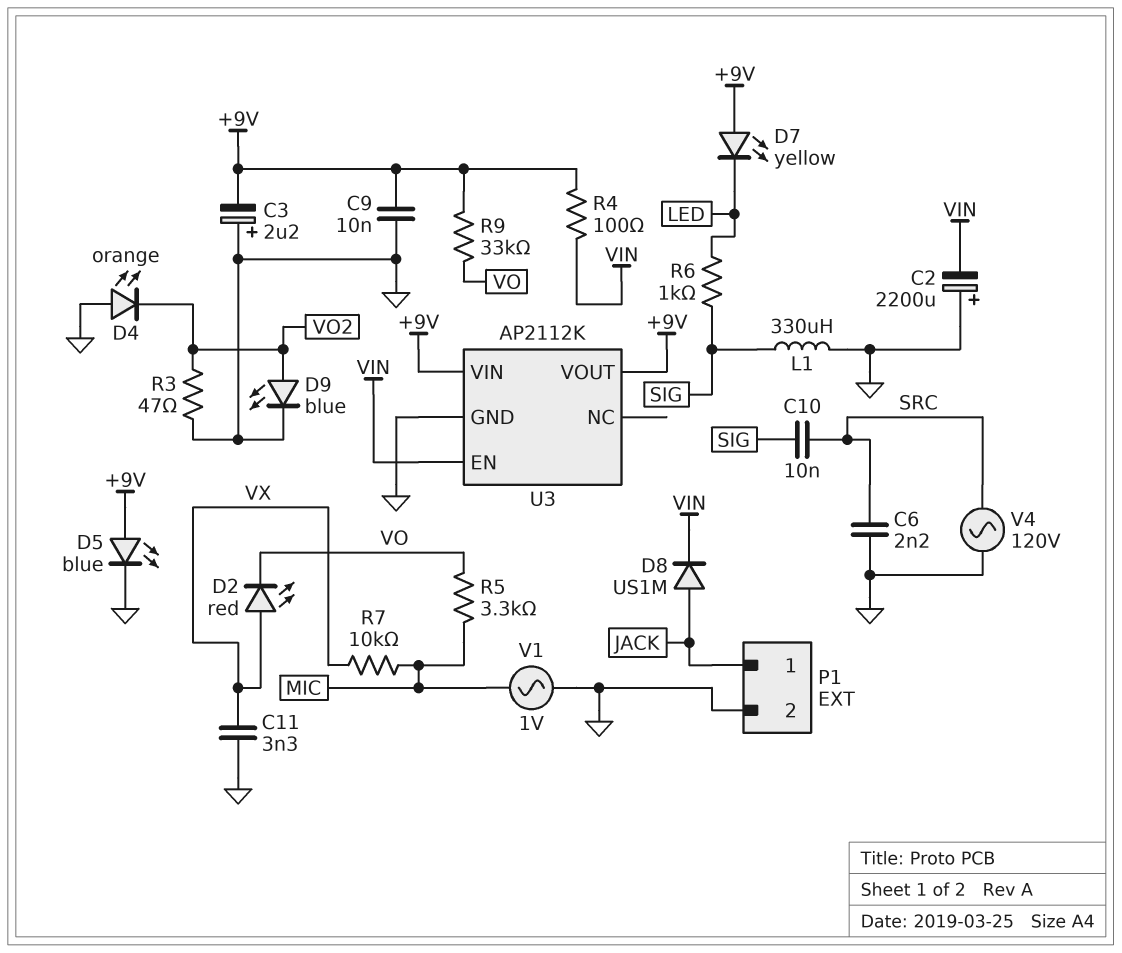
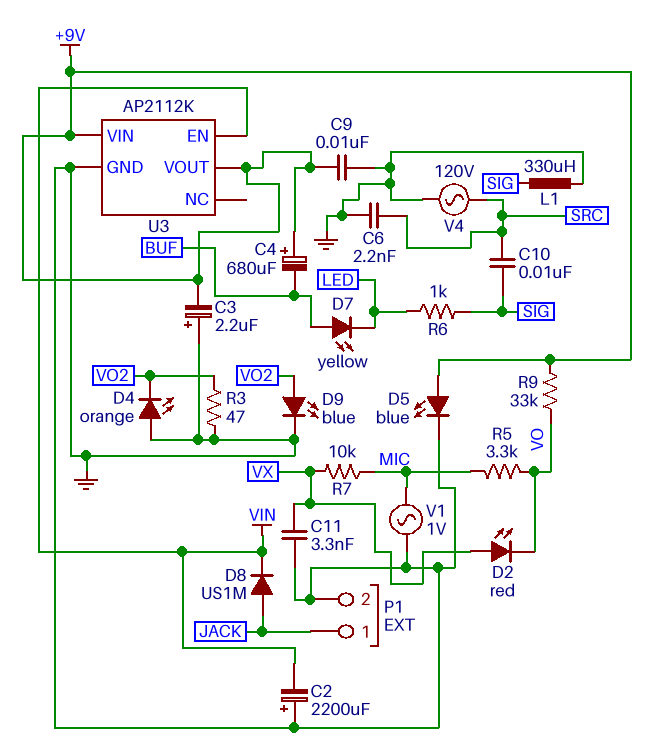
C4: none -> 680uF (plus +9V, minus BUF)
D7: LED yellow (A +9V, K LED) -> LED yellow (A BUF, K LED)
R4: 100 (+9V, VIN) -> none

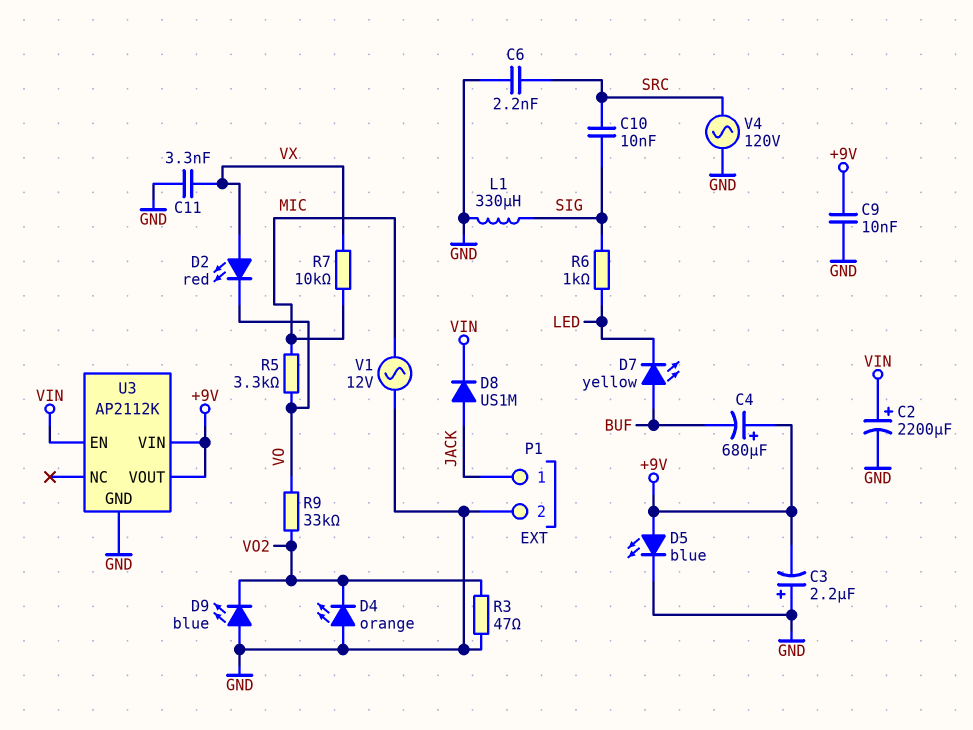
C2: 2200uF (plus GND, minus VIN) -> 2200uF (plus VIN, minus GND)
D9: LED blue (A VO2, K GND) -> LED blue (A GND, K VO2)
R9: 33k (+9V, VO) -> 33k (VO, VO2)
V1: AC 1V (GND, MIC) -> AC 12V (GND, MIC)

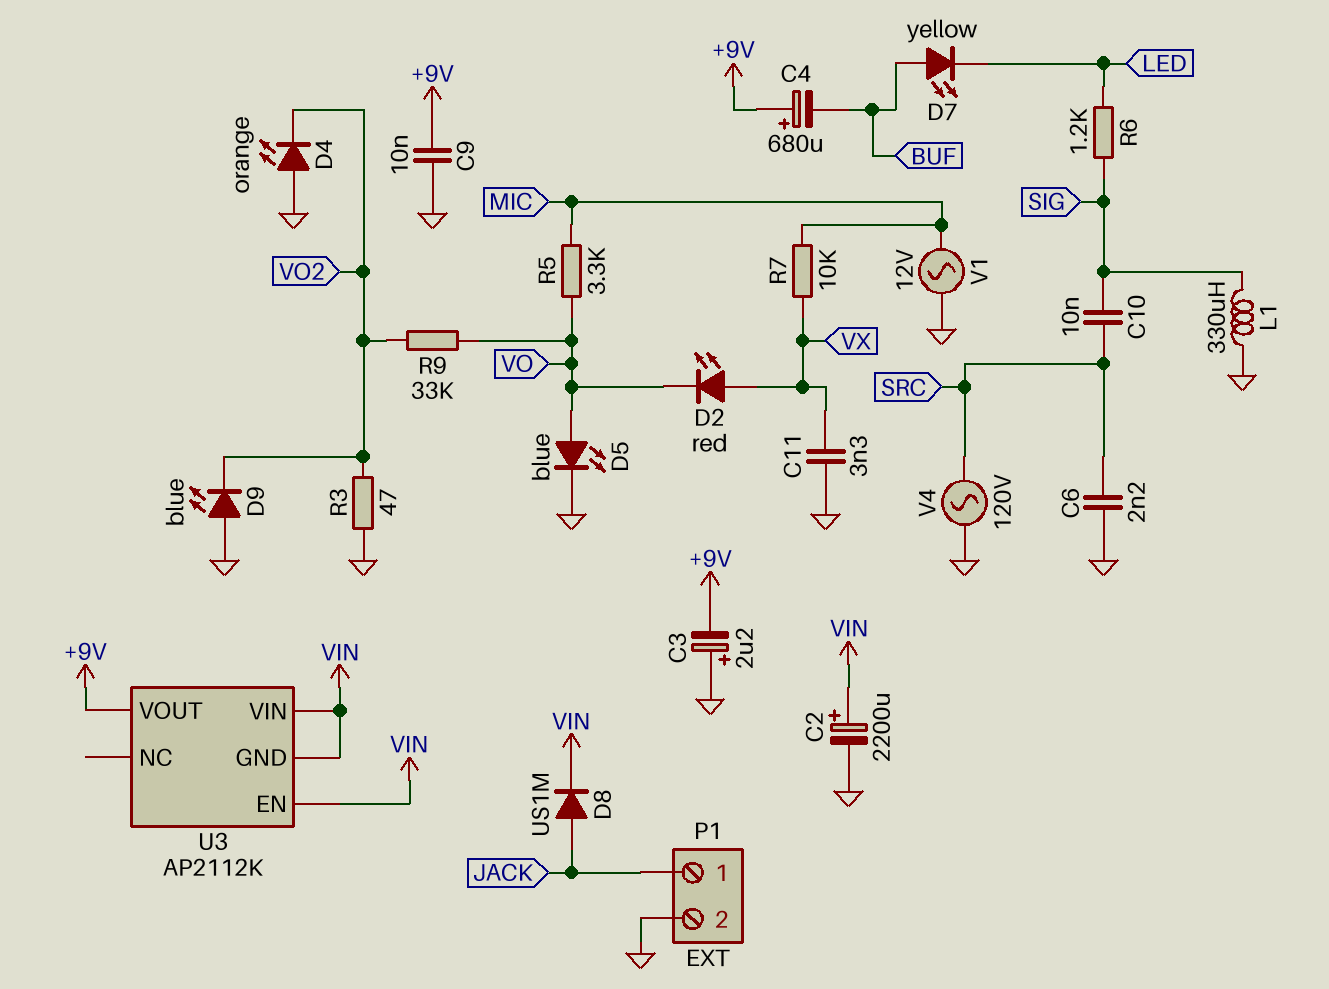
D5: LED blue (A +9V, K GND) -> LED blue (A VO, K GND)
R6: 1k (LED, SIG) -> 1.2k (LED, SIG)
U3 pin GND: GND -> VIN
U3 pin VIN: +9V -> VIN

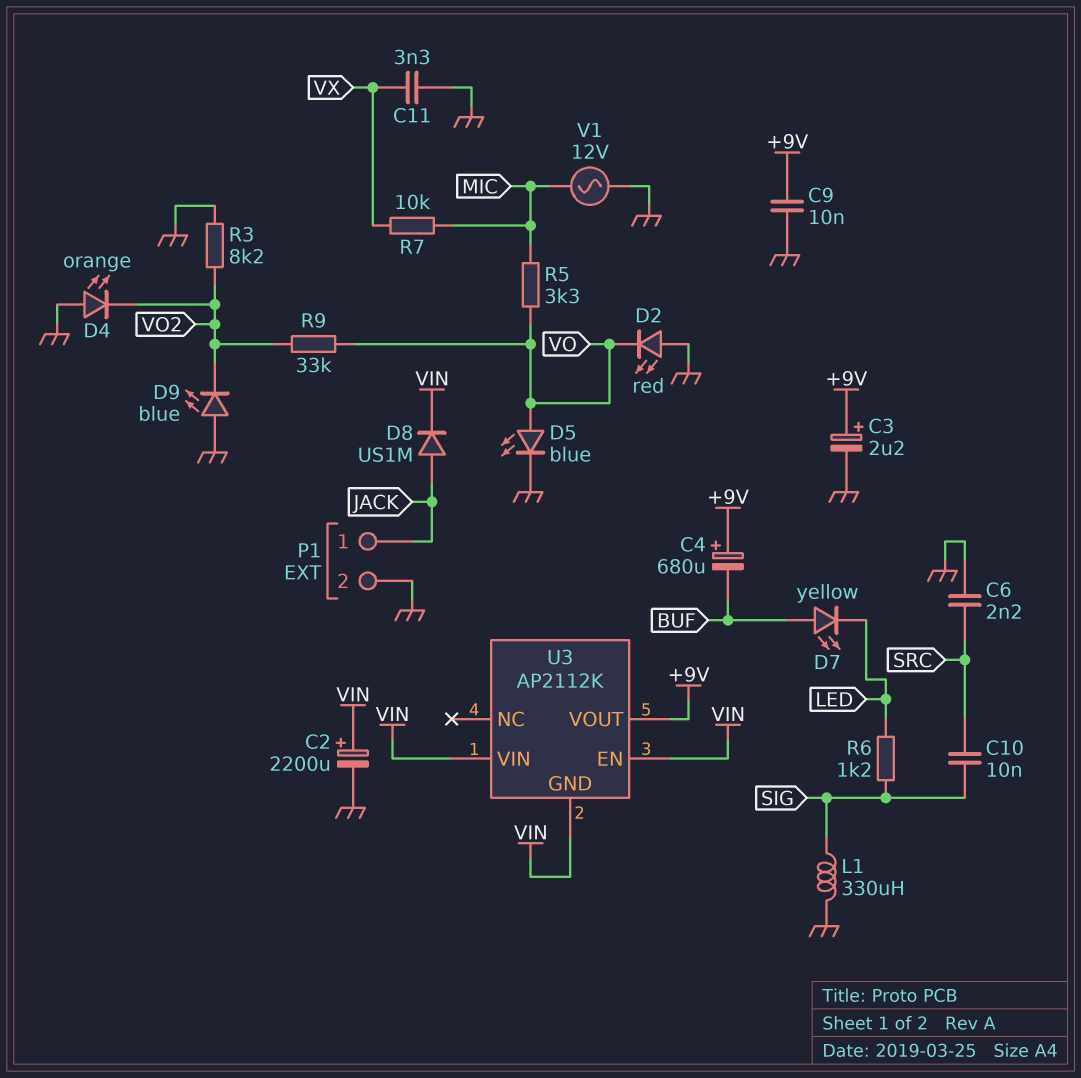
C3: 2.2uF (plus GND, minus +9V) -> 2.2uF (plus +9V, minus GND)
D2: LED red (A VX, K VO) -> LED red (A GND, K VO)
R3: 47 (GND, VO2) -> 8.2k (GND, VO2)
V4: AC 120V (GND, SRC) -> none

